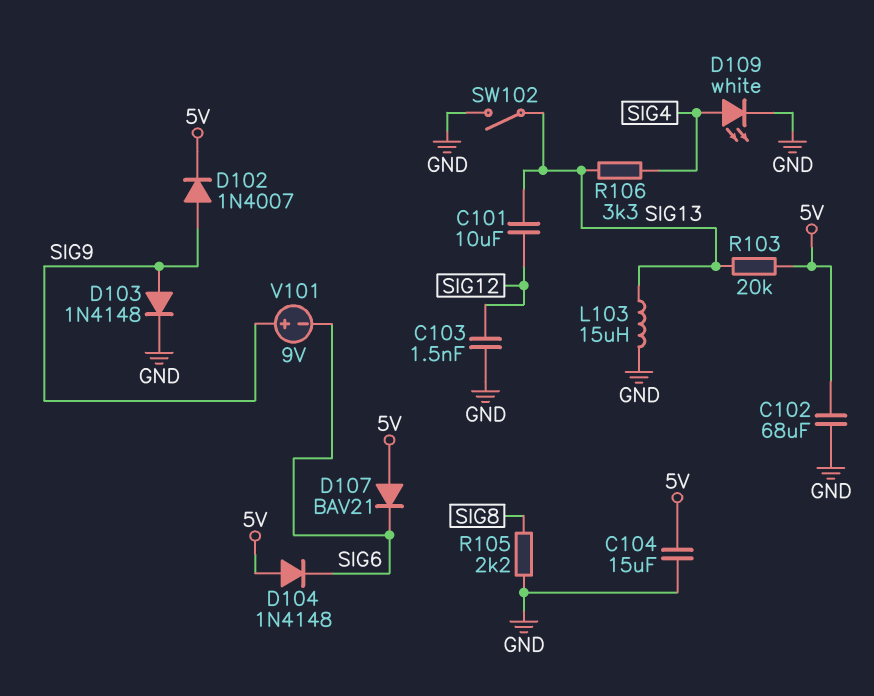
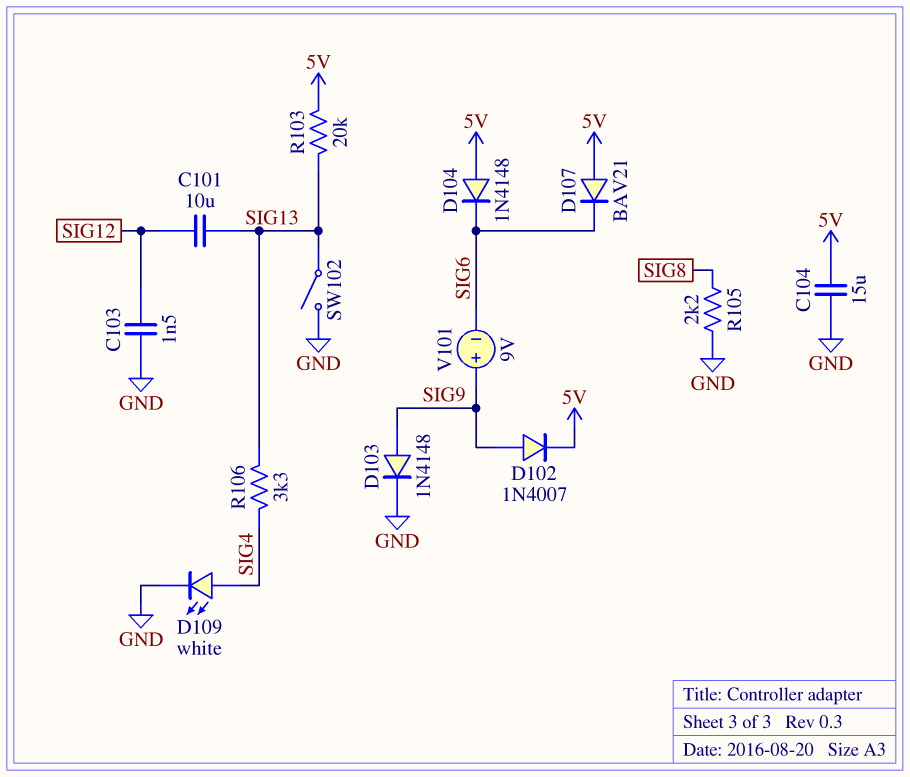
C102: 68uF (5V, GND) -> none
L103: 15uH (GND, SIG13) -> none

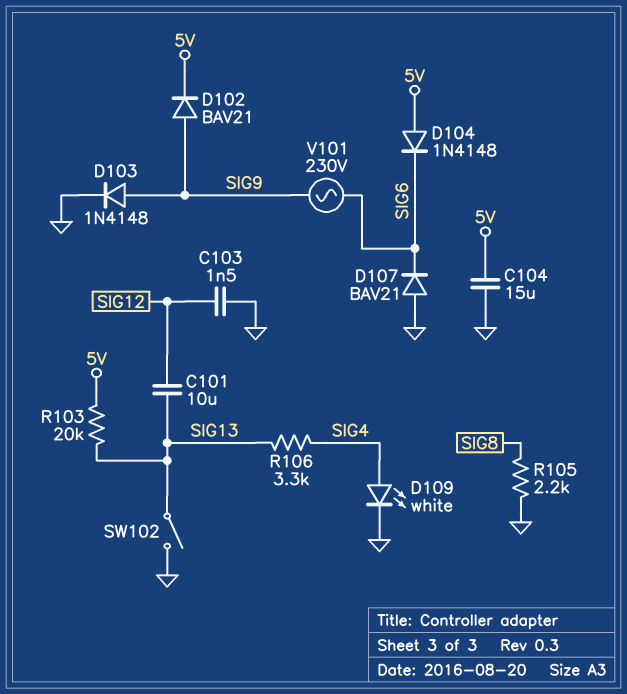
D102: diode 1N4007 (A SIG9, K 5V) -> diode BAV21 (A SIG9, K 5V)
D107: diode BAV21 (A 5V, K SIG6) -> diode BAV21 (A GND, K SIG6)
V101: 9V (plus SIG9, minus SIG6) -> AC 230V (SIG6, SIG9)

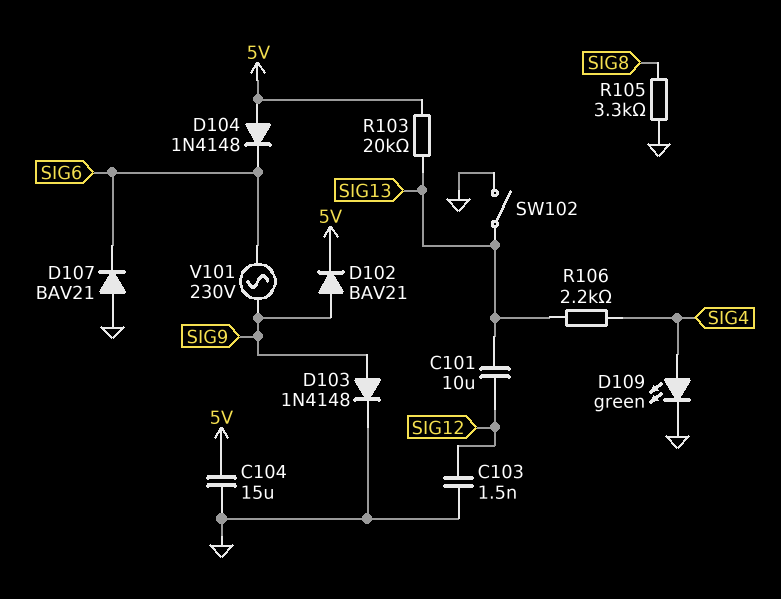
D109: LED white (A SIG4, K GND) -> LED green (A SIG4, K GND)
R105: 2.2k (GND, SIG8) -> 3.3k (GND, SIG8)
R106: 3.3k (SIG4, SIG13) -> 2.2k (SIG4, SIG13)

